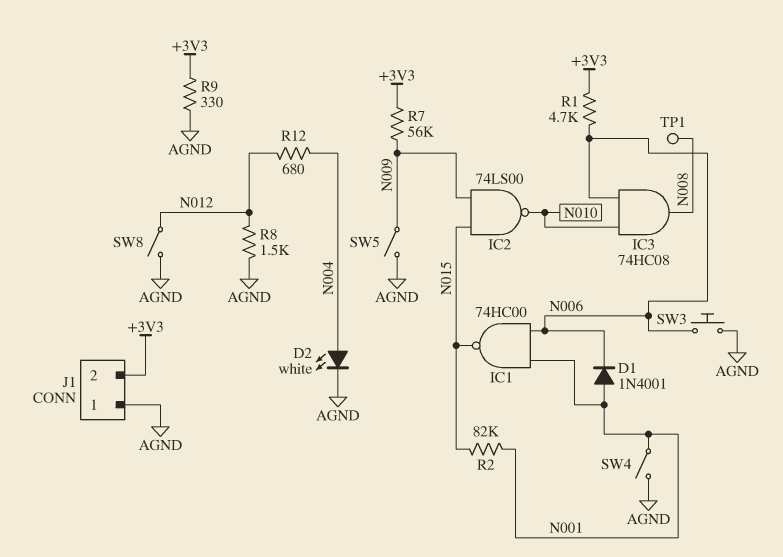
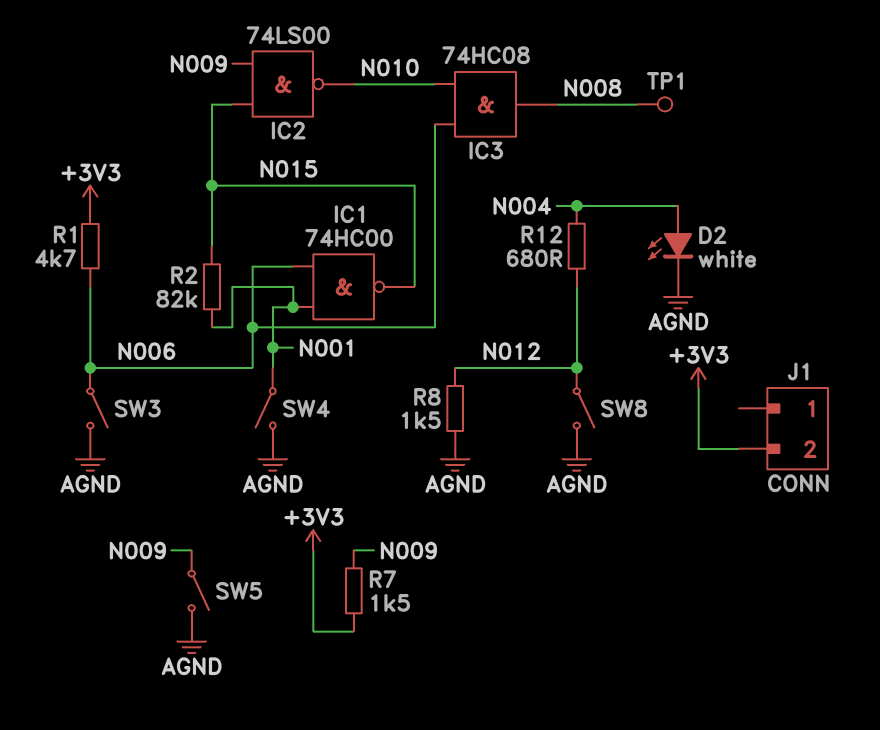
D1: diode 1N4001 (A N001, K N006) -> none
J1 pin 1: AGND -> none
R7: 56k (+3V3, N009) -> 1.5k (+3V3, N009)
R9: 330 (+3V3, AGND) -> none
SW3: button (AGND, N006) -> switch (AGND, N006)

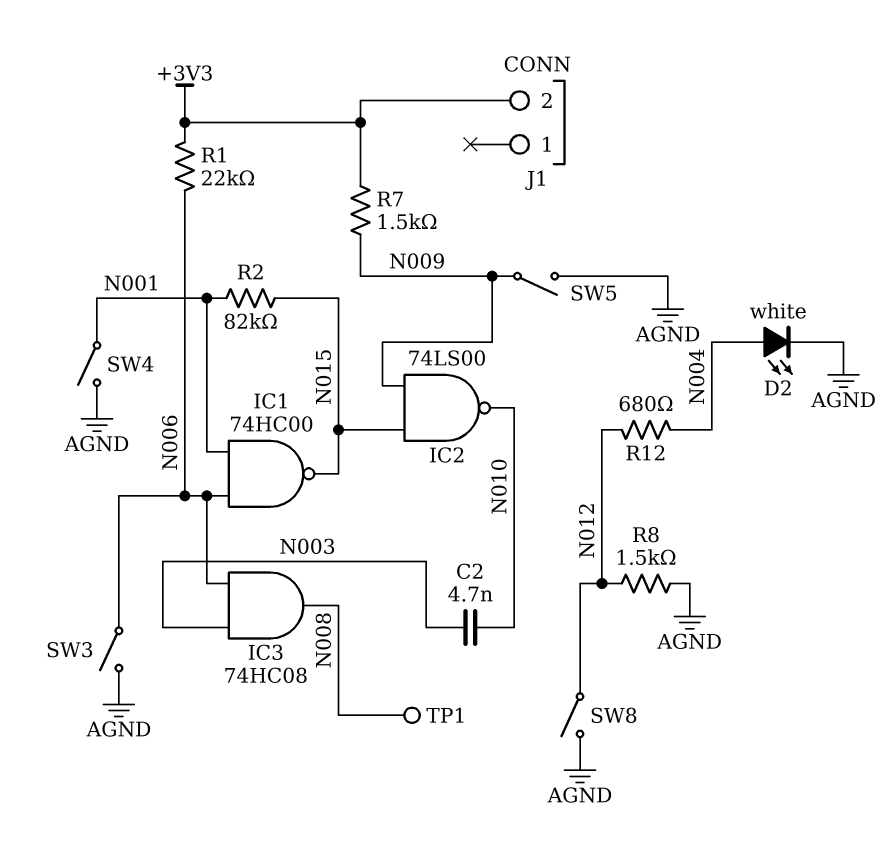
C2: none -> 4.7nF (N003, N010)
IC3: AND 74HC08 (in N006, in N010, out N008) -> AND 74HC08 (in N003, in N006, out N008)
R1: 4.7k (+3V3, N006) -> 22k (+3V3, N006)

